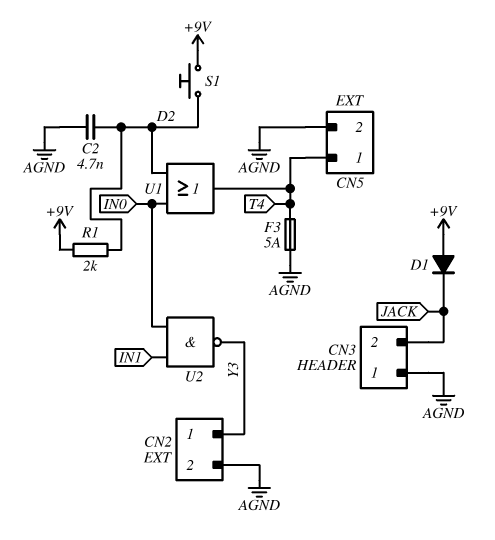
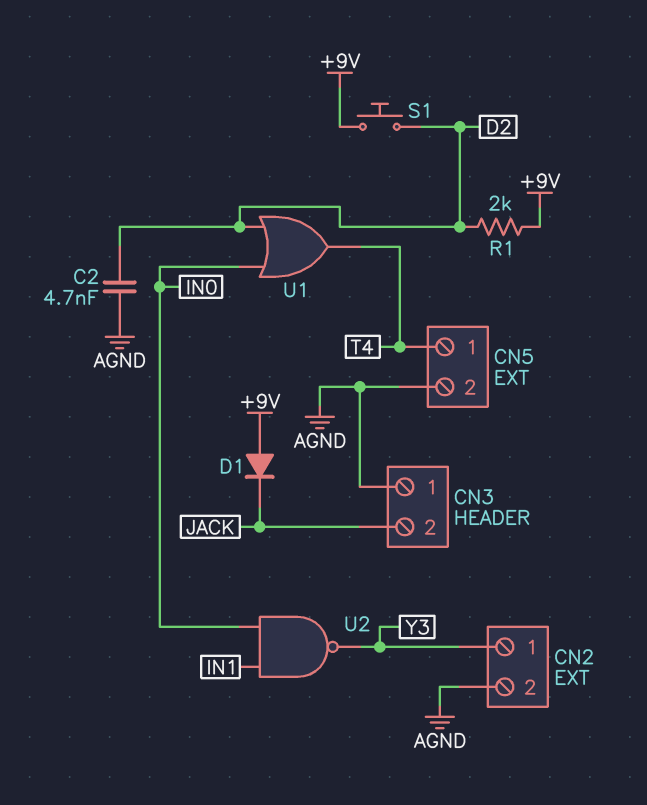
F3: 5A (AGND, T4) -> none

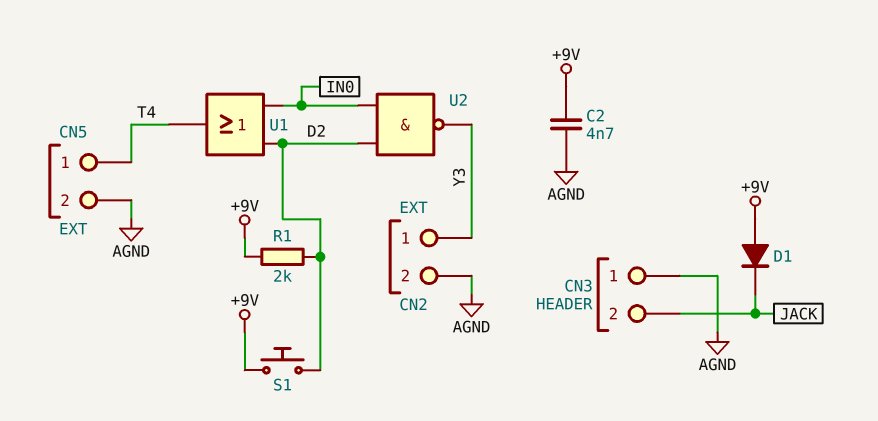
C2: 4.7nF (AGND, D2) -> 4.7nF (+9V, AGND)
U2: NAND (in IN0, in IN1, out Y3) -> NAND (in D2, in IN0, out Y3)

